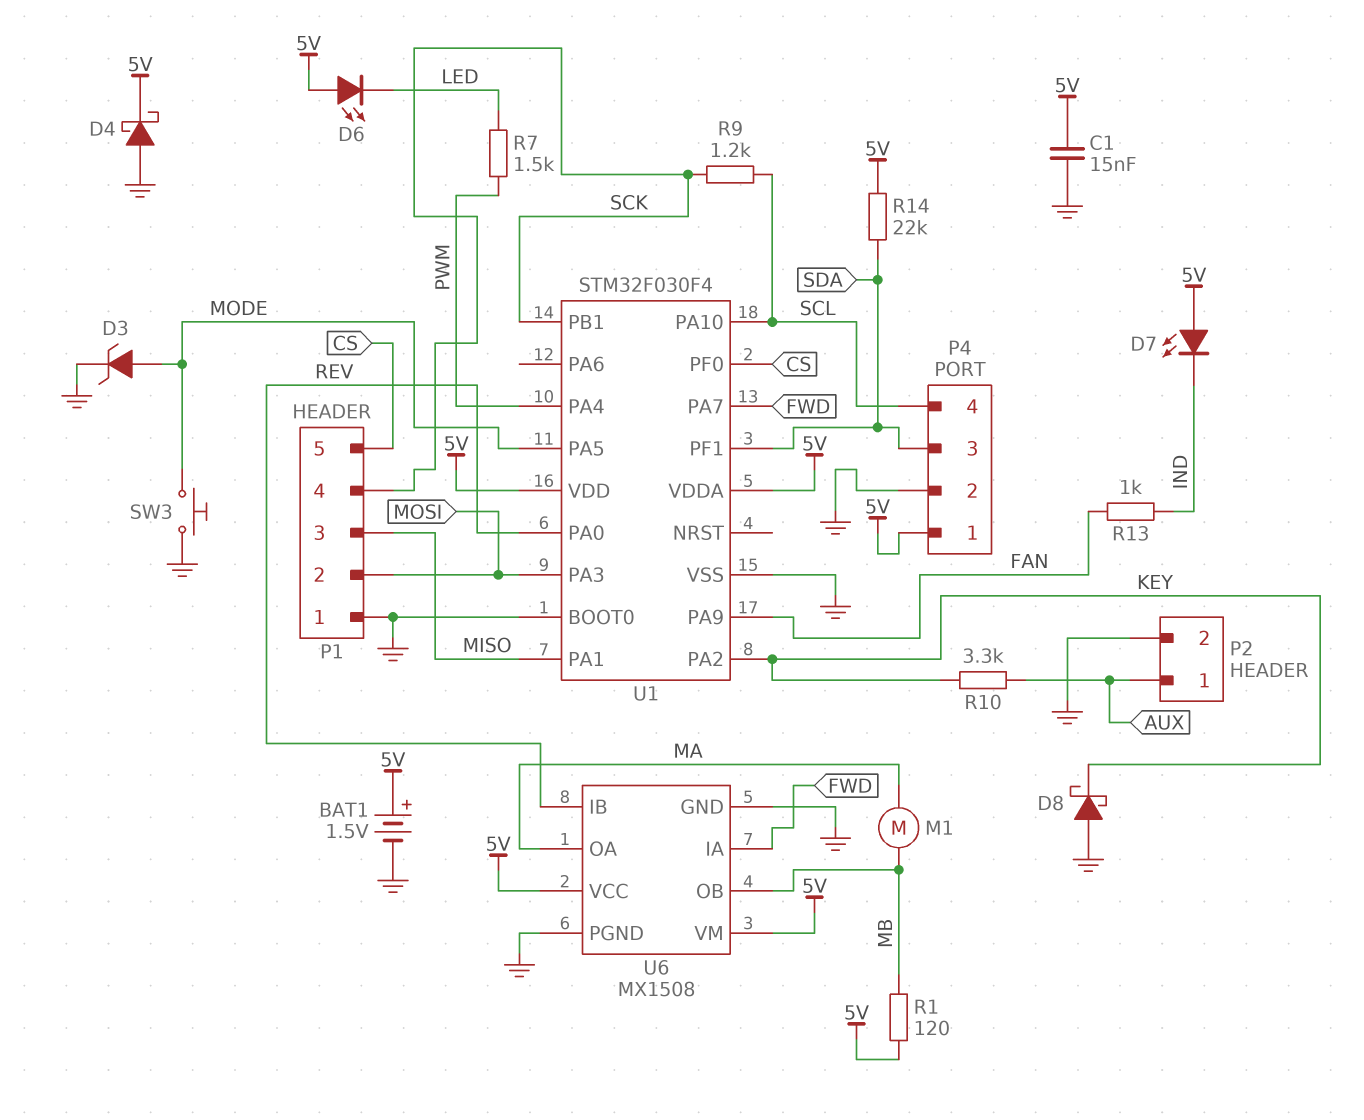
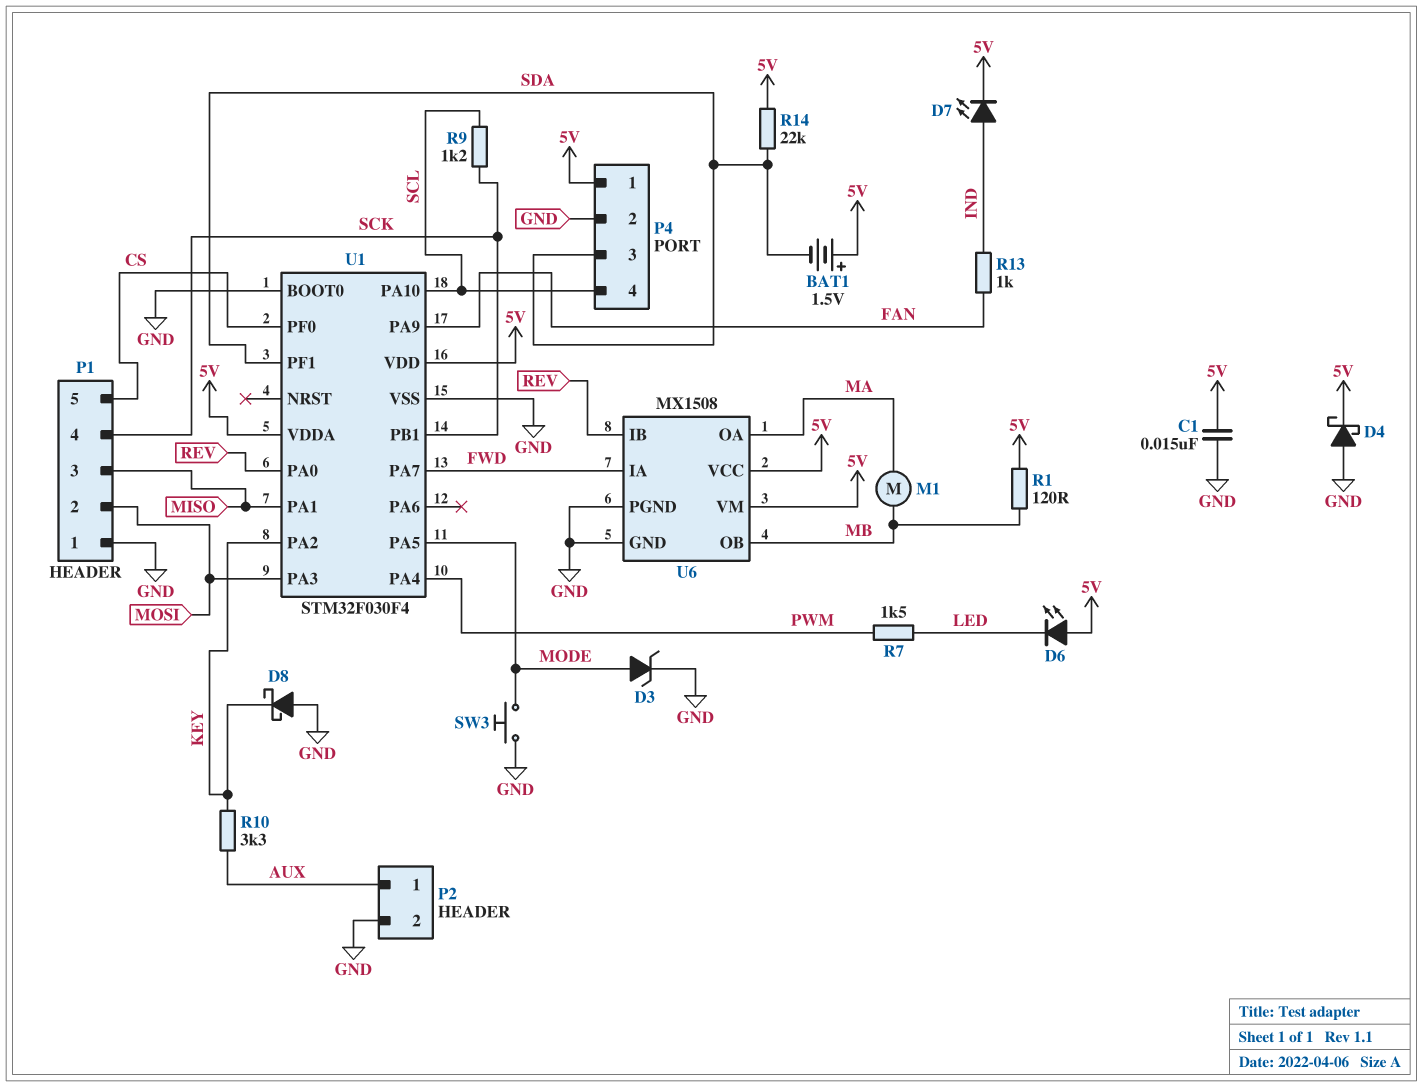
BAT1: 1.5V (plus 5V, minus GND) -> 1.5V (plus 5V, minus SDA)
D7: LED (A 5V, K IND) -> LED (A IND, K 5V)

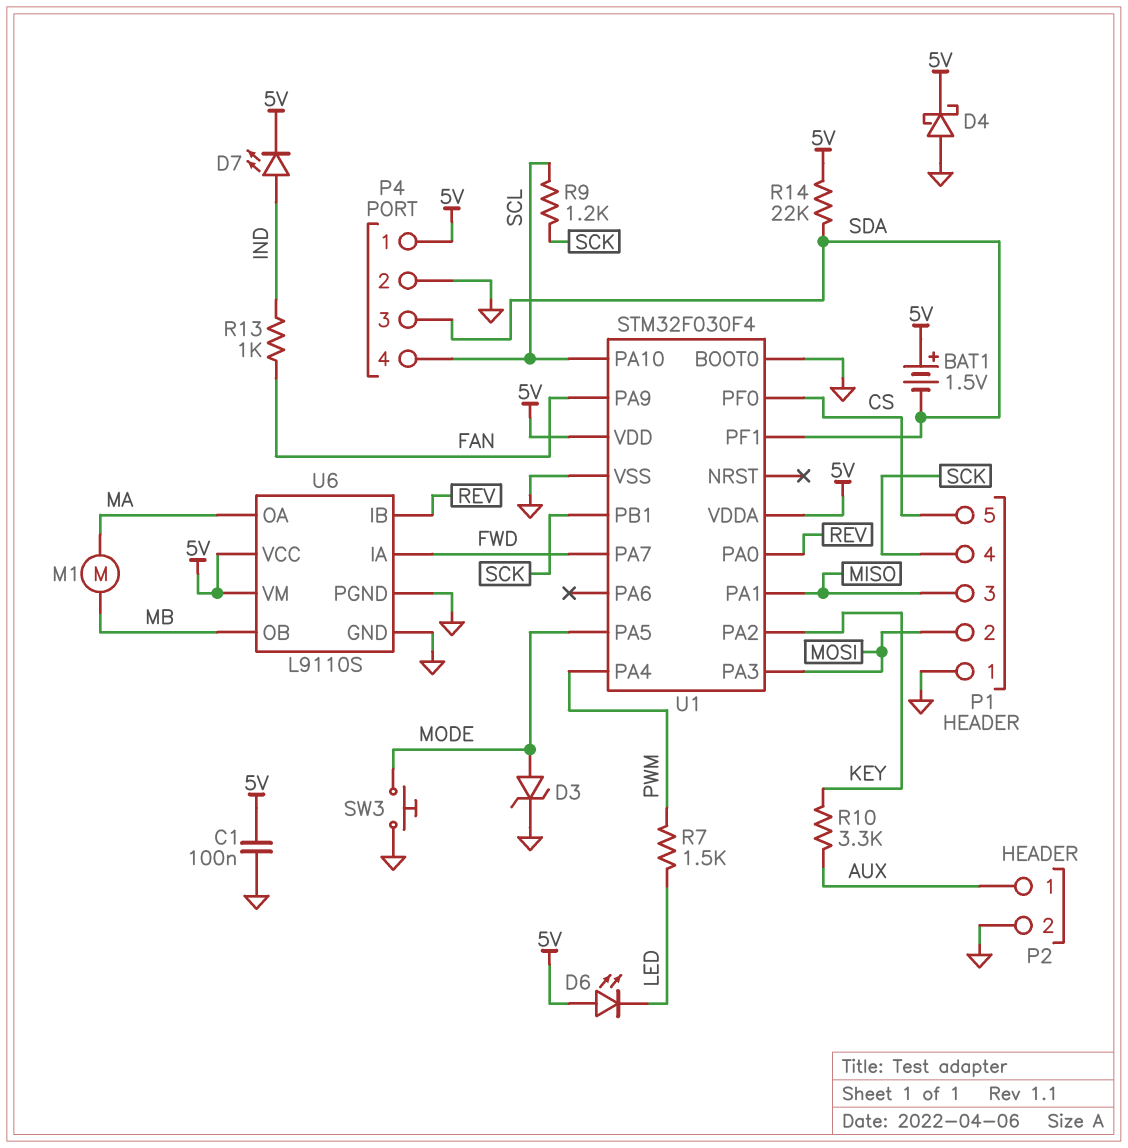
C1: 15nF (5V, GND) -> 100nF (5V, GND)
D8: schottky (A GND, K KEY) -> none
R1: 120 (5V, MB) -> none
U6: MX1508 -> L9110S

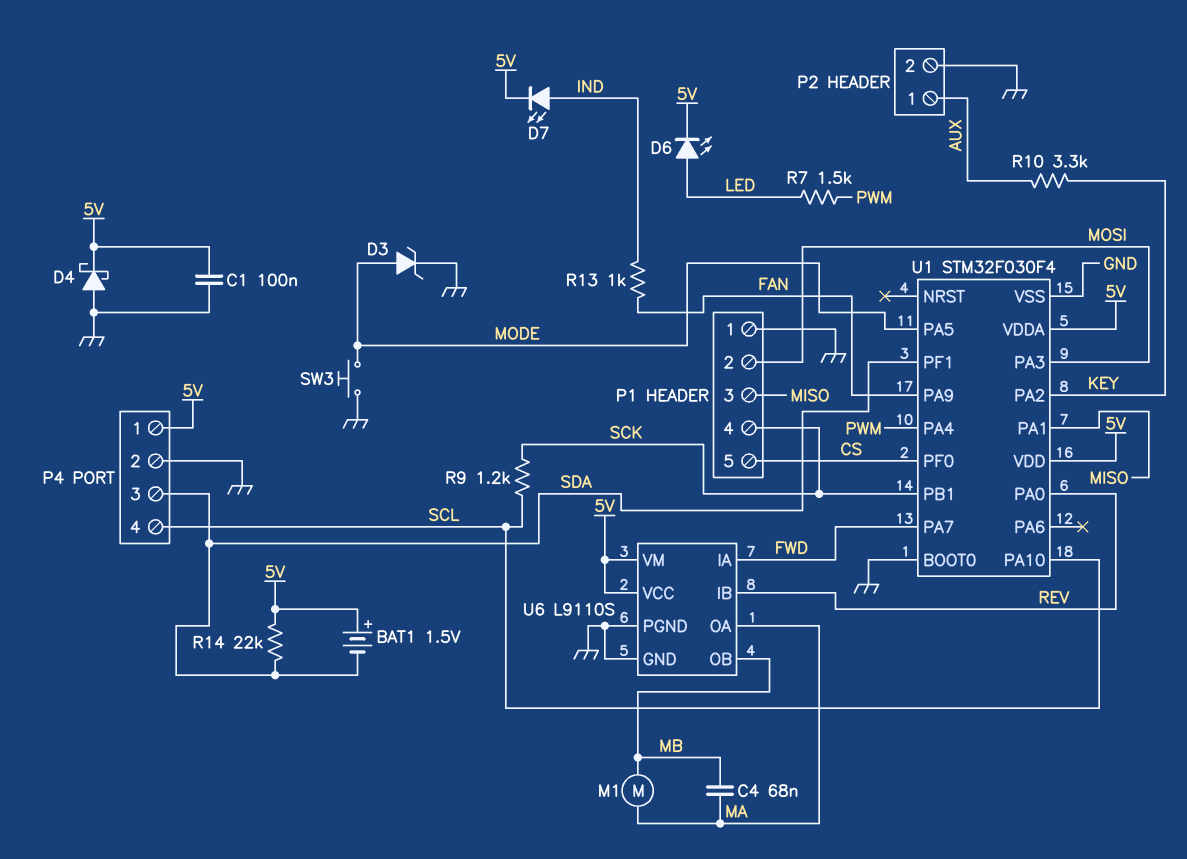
C4: none -> 68nF (MA, MB)
D6: LED (A 5V, K LED) -> LED (A LED, K 5V)

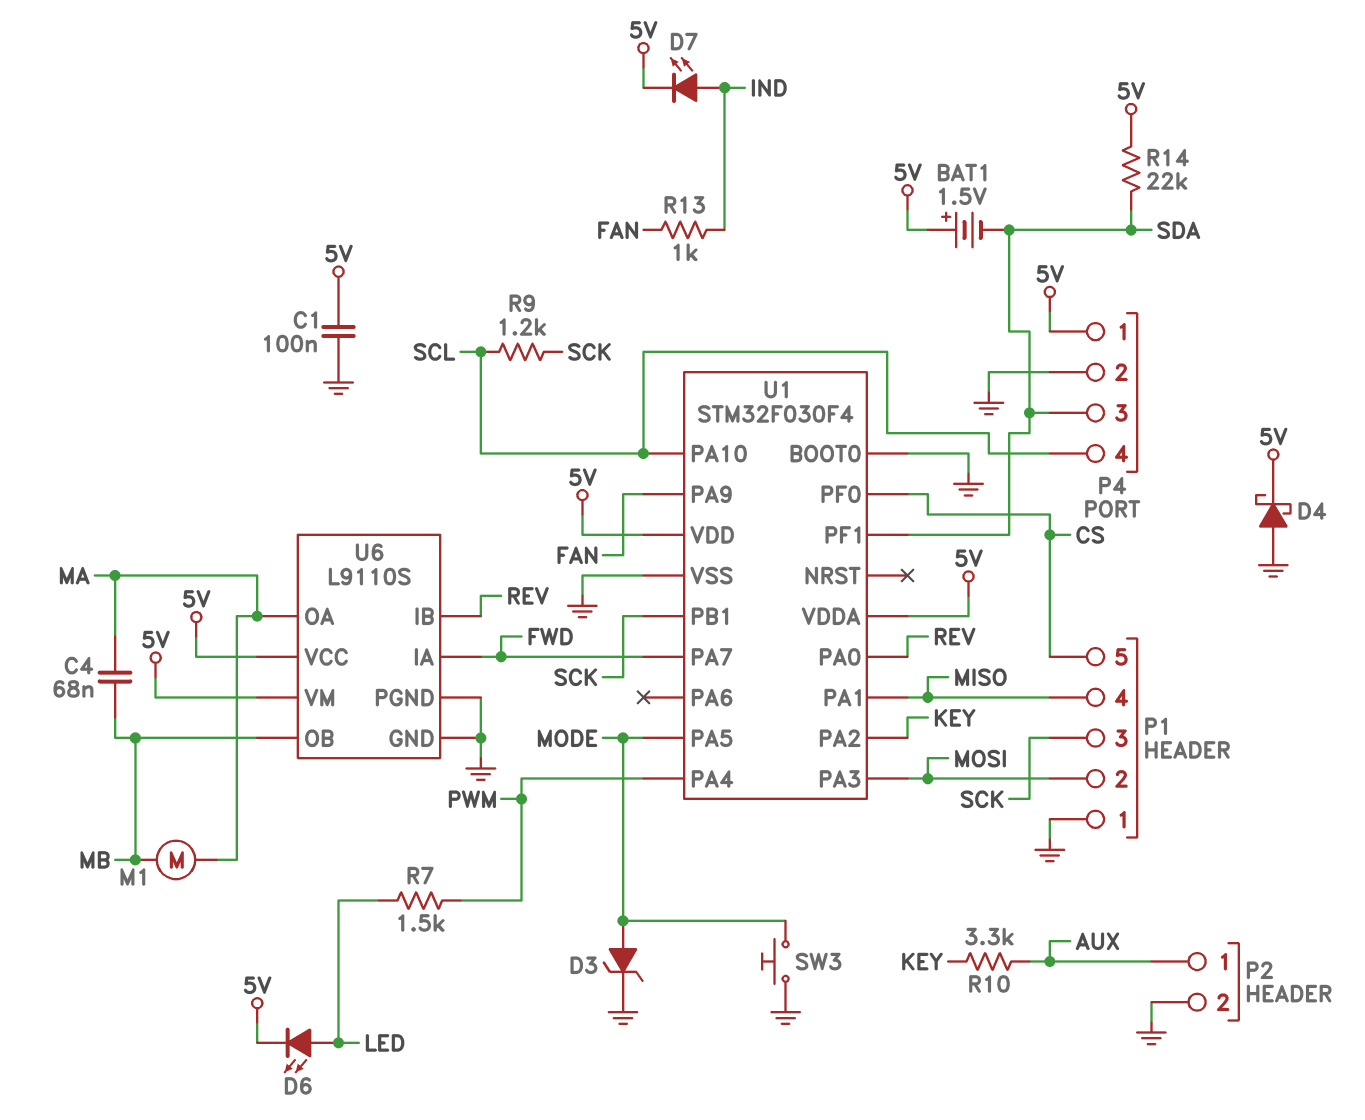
P1 pin 3: MISO -> SCK
P1 pin 4: SCK -> MISO

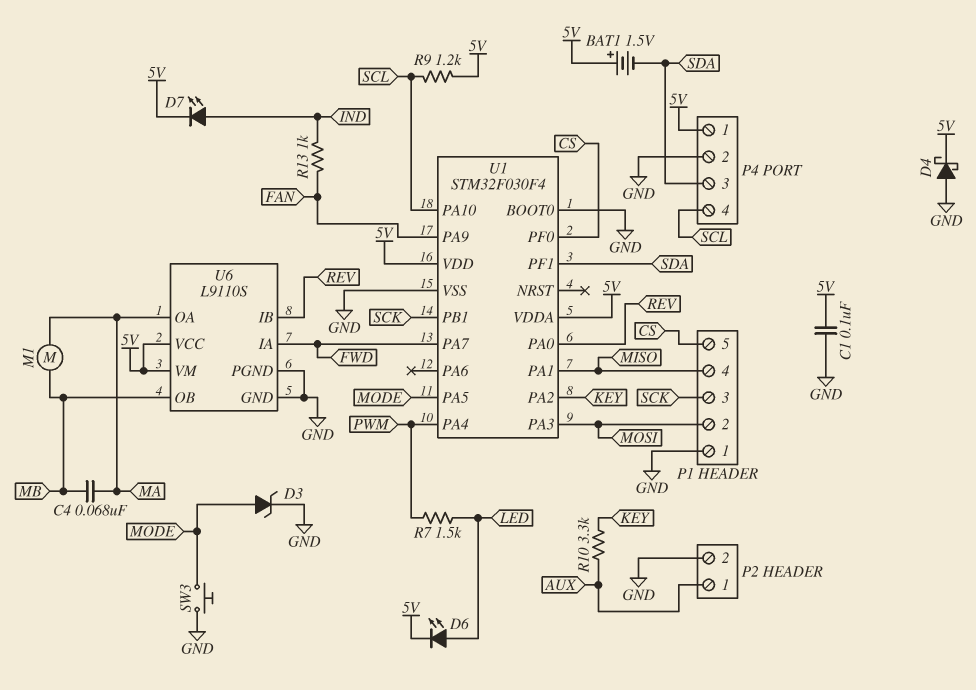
R9: 1.2k (SCK, SCL) -> 1.2k (5V, SCL)
R14: 22k (5V, SDA) -> none

